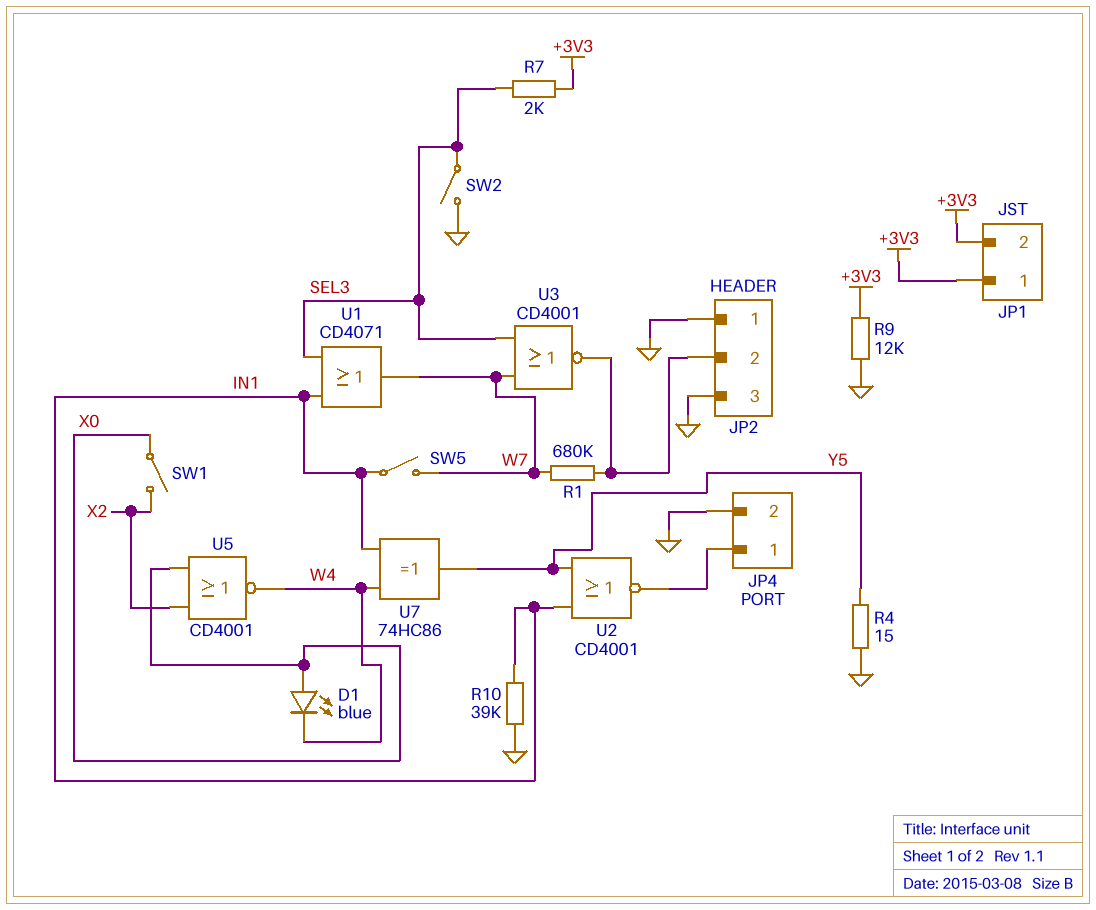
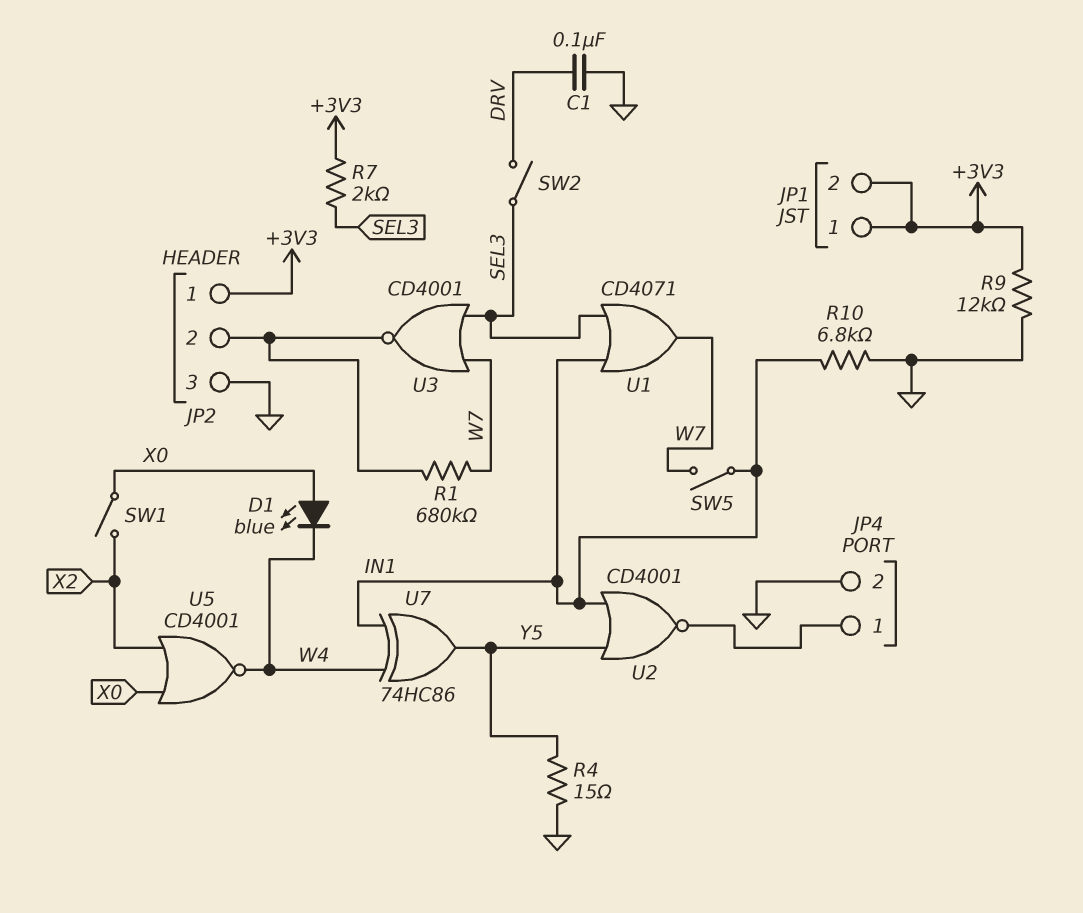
C1: none -> 100nF (DRV, GND)
JP2 pin 1: GND -> +3V3
R10: 39k (GND, IN1) -> 6.8k (GND, IN1)
SW2: switch (GND, SEL3) -> switch (DRV, SEL3)

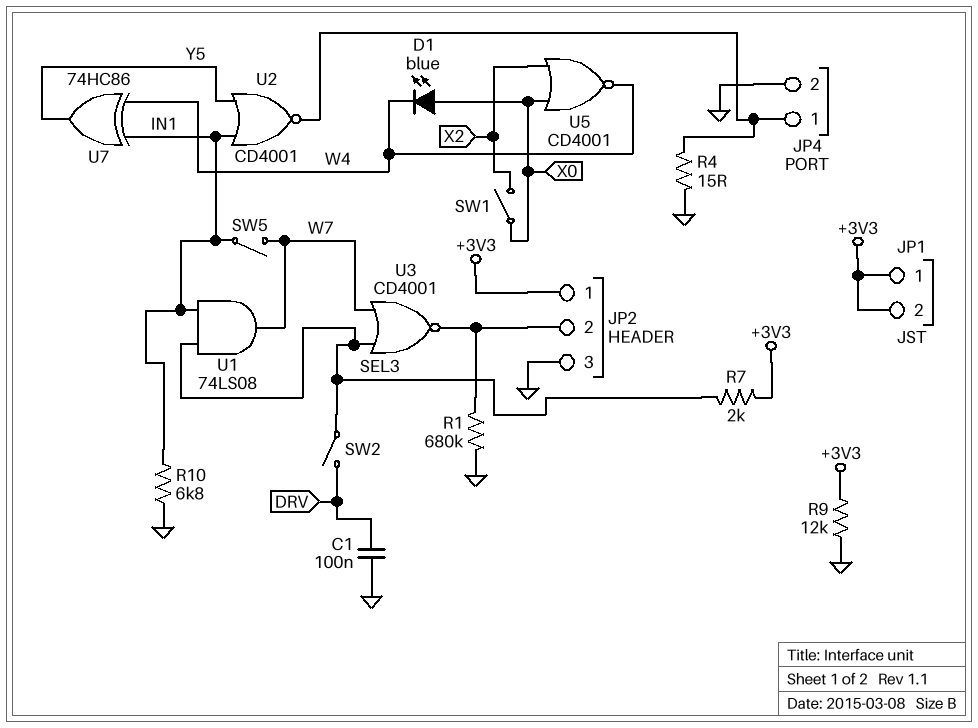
R1: 680k (JP2/2, W7) -> 680k (GND, JP2/2)
R4: 15 (GND, Y5) -> 15 (GND, JP4/1)
U1: OR CD4071 (in IN1, in SEL3, out W7) -> AND 74LS08 (in IN1, in SEL3, out W7)

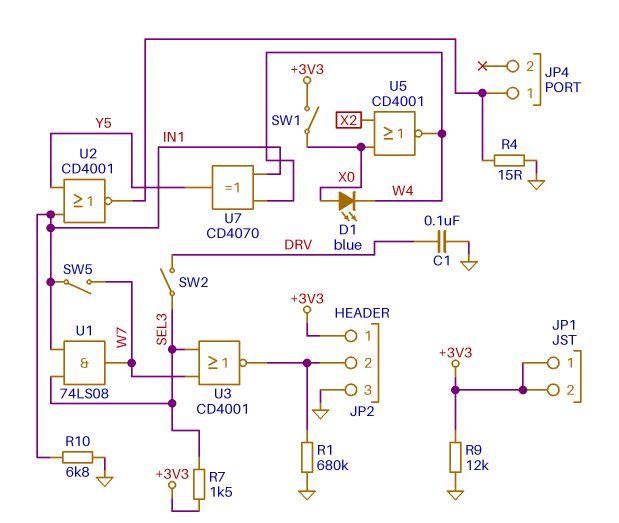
JP4 pin 2: GND -> none
R7: 2k (+3V3, SEL3) -> 1.5k (+3V3, SEL3)
SW1: switch (X0, X2) -> switch (+3V3, X0)
U7: XOR 74HC86 (in IN1, in W4, out Y5) -> XOR CD4070 (in IN1, in W4, out Y5)

